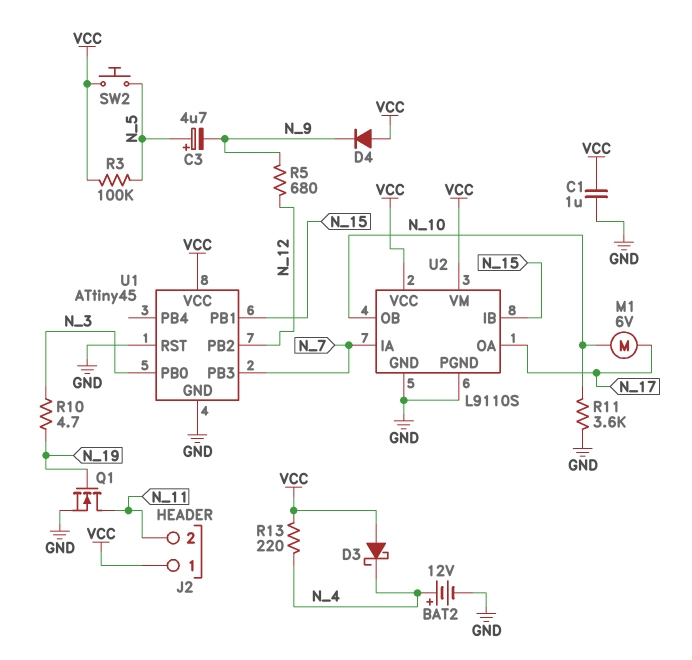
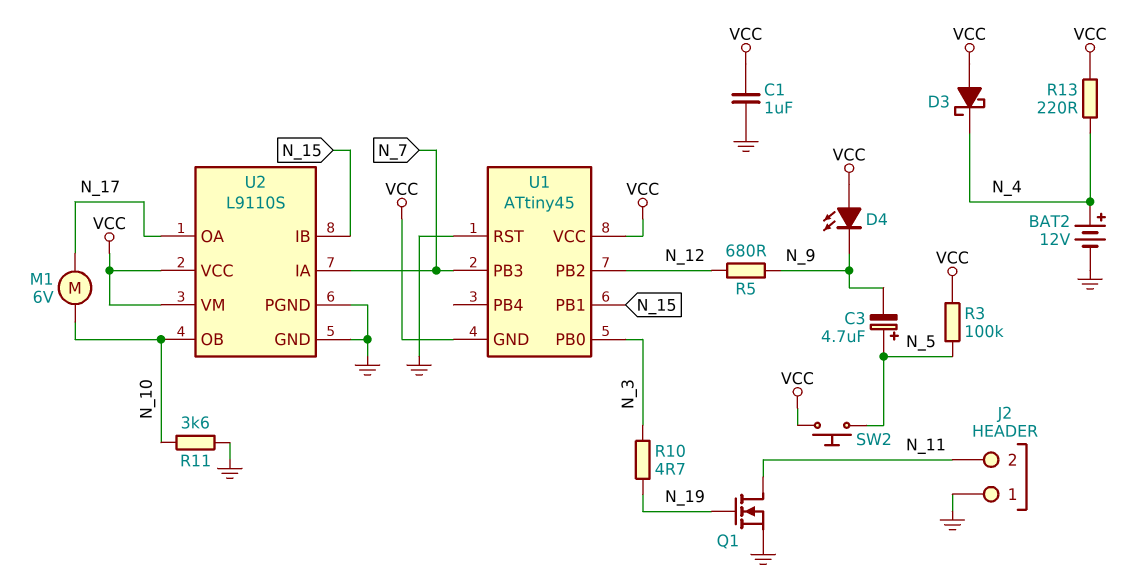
D4: diode (A VCC, K N_9) -> LED (A VCC, K N_9)
J2 pin 1: VCC -> GND
U1 pin GND: GND -> VCC

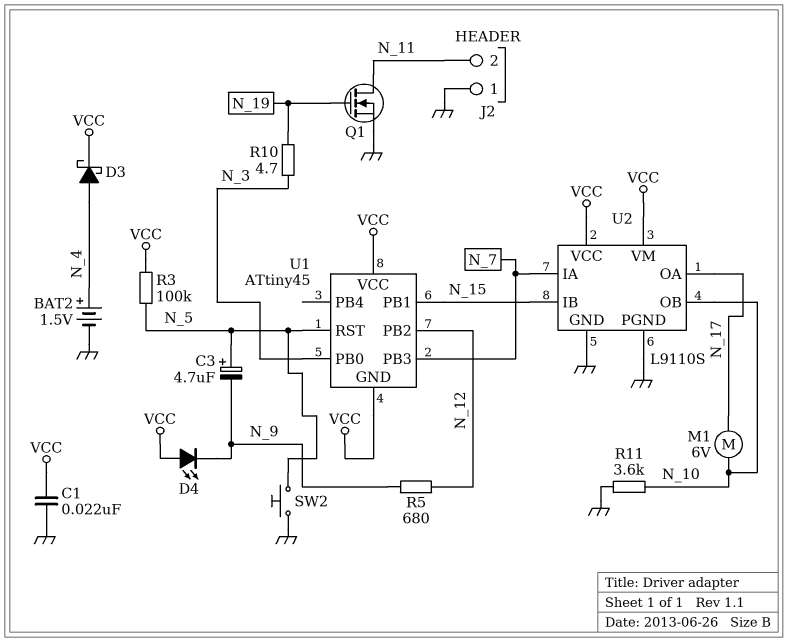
BAT2: 12V (plus N_4, minus GND) -> 1.5V (plus N_4, minus GND)
C1: 1uF (GND, VCC) -> 22nF (GND, VCC)
D3: schottky (A VCC, K N_4) -> schottky (A N_4, K VCC)
R13: 220 (N_4, VCC) -> none
SW2: button (N_5, VCC) -> button (GND, N_5)
U1 pin RST: GND -> N_5

